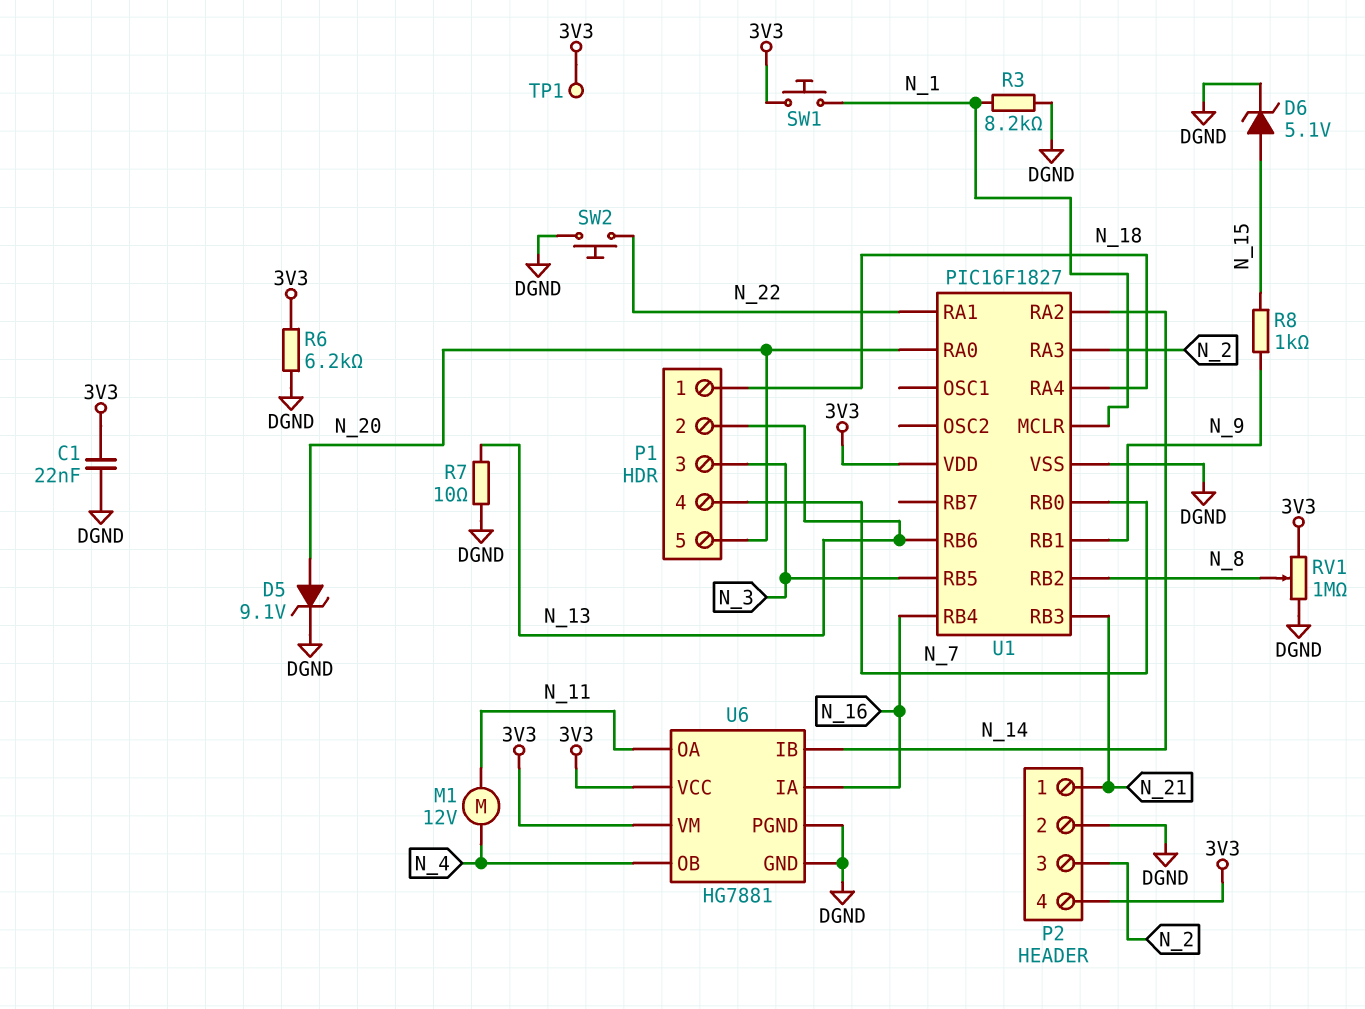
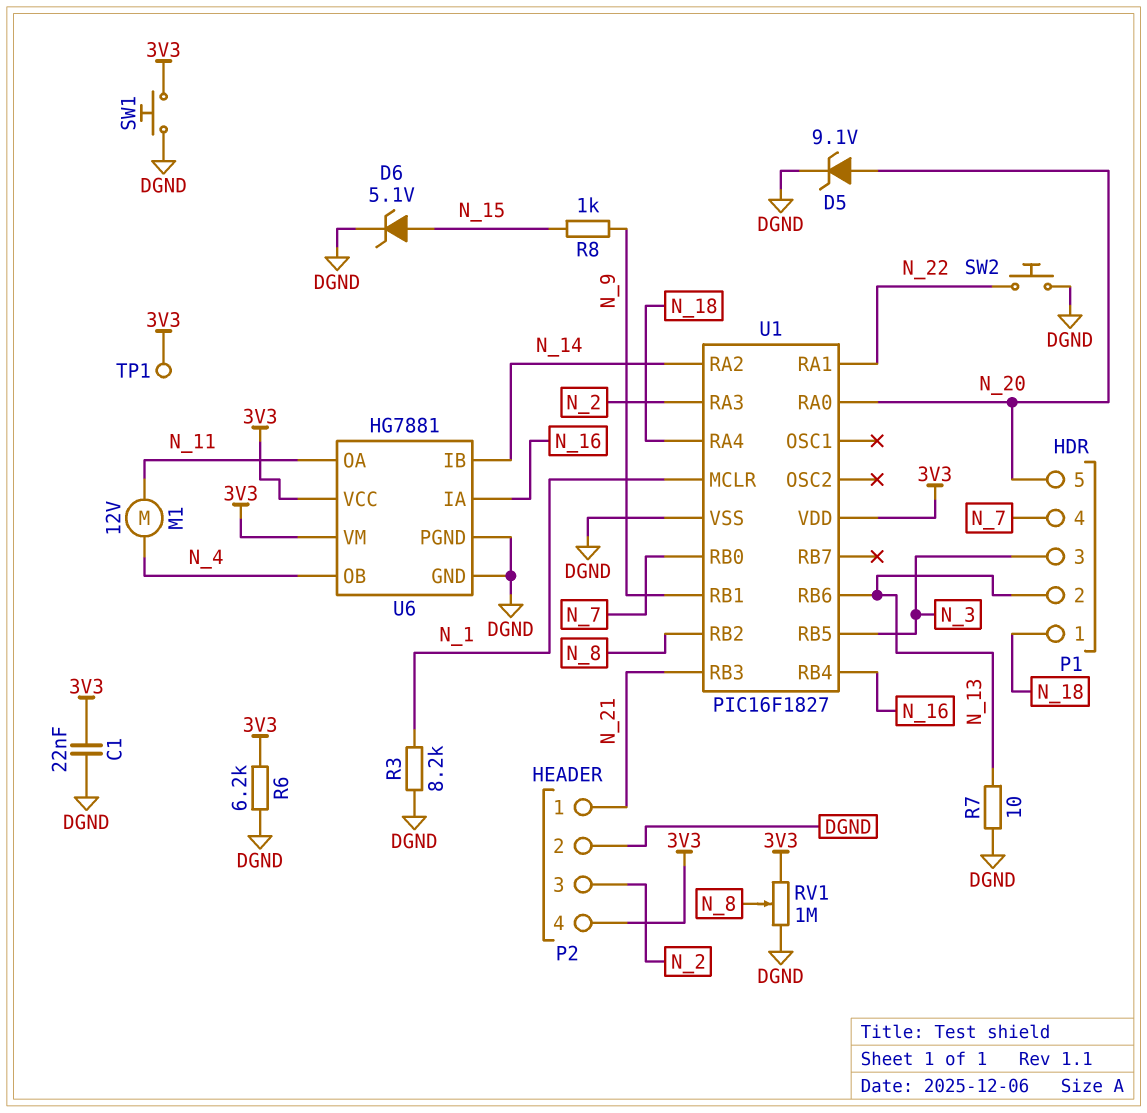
SW1: button (3V3, N_1) -> button (3V3, DGND)

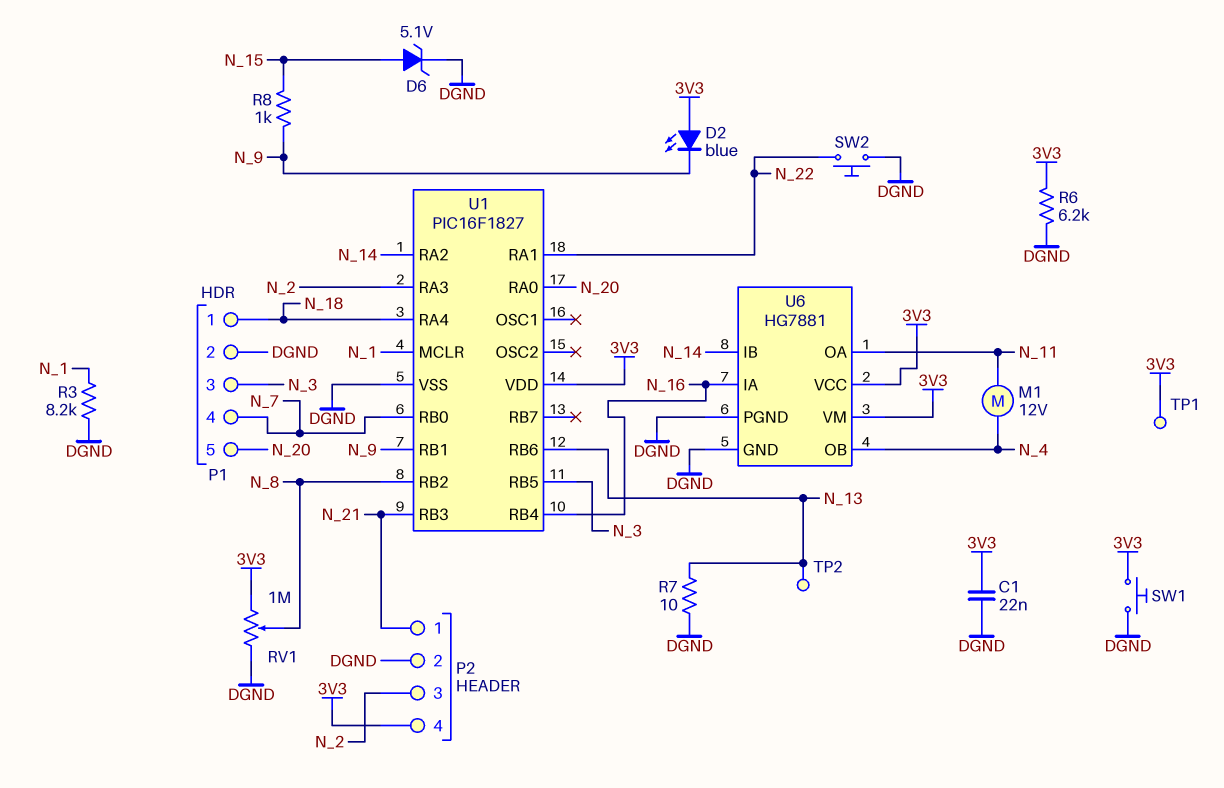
D2: none -> LED blue (A 3V3, K N_9)
D5: zener 9.1V (A N_20, K DGND) -> none
P1 pin 2: N_13 -> DGND
TP2: none -> test point (N_13)

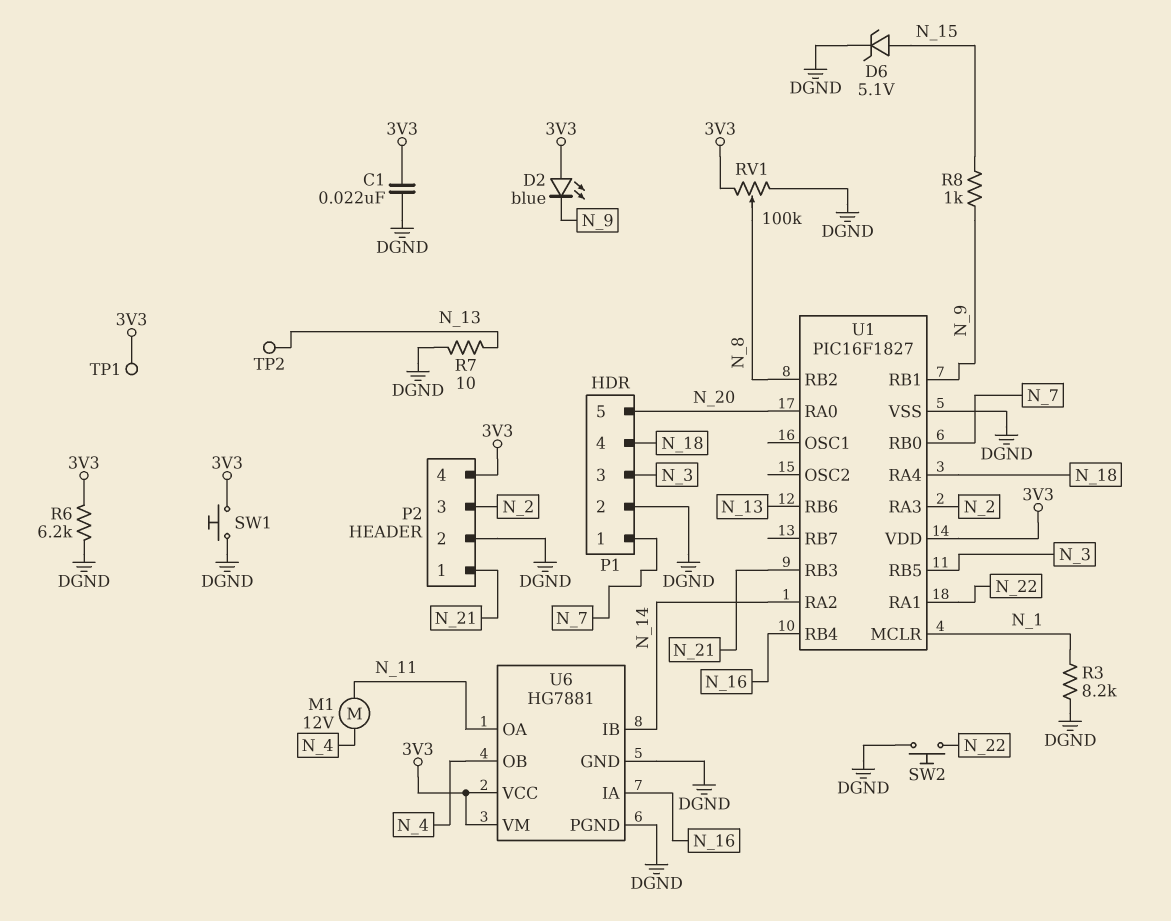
P1 pin 1: N_18 -> N_7
P1 pin 4: N_7 -> N_18
RV1: 1M (3V3, DGND, wiper N_8) -> 100k (3V3, DGND, wiper N_8)

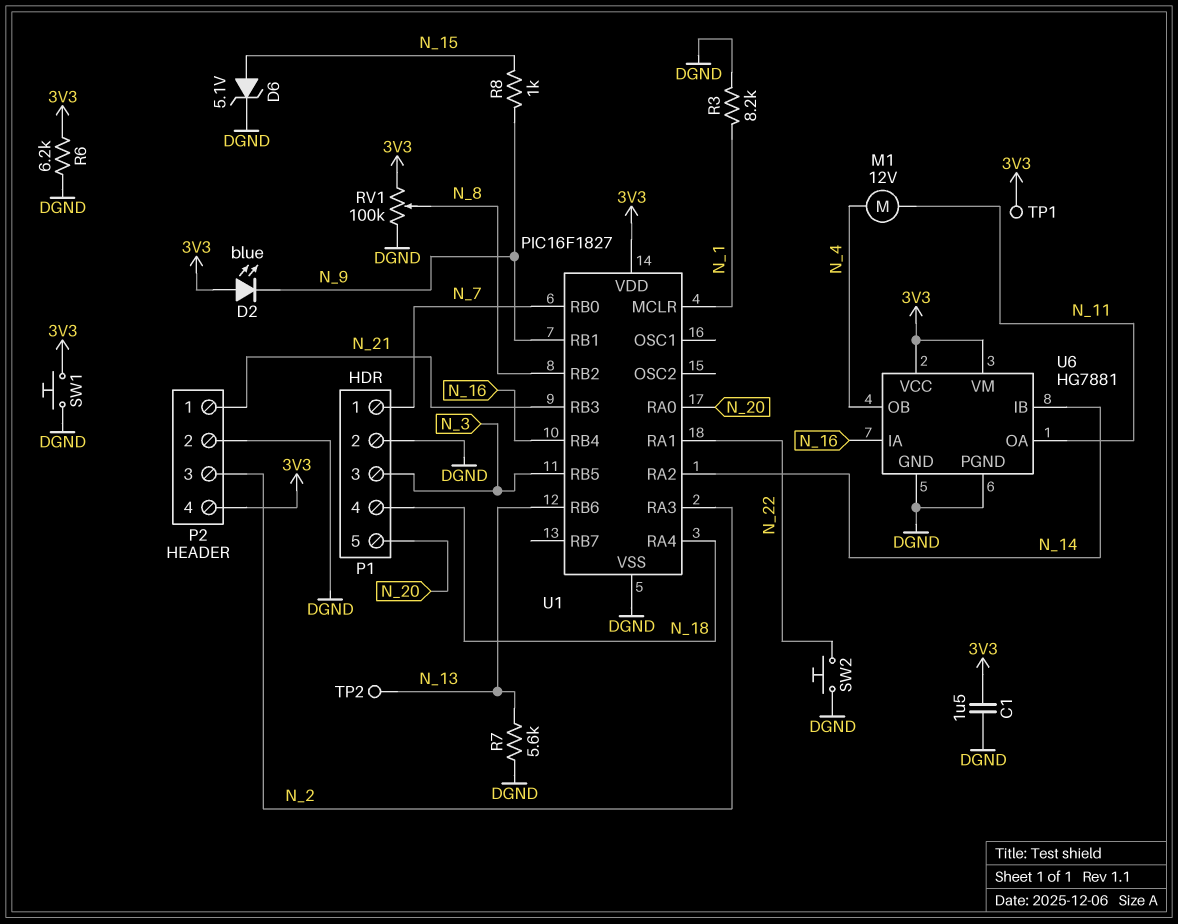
C1: 22nF (3V3, DGND) -> 1.5uF (3V3, DGND)
R7: 10 (DGND, N_13) -> 5.6k (DGND, N_13)

